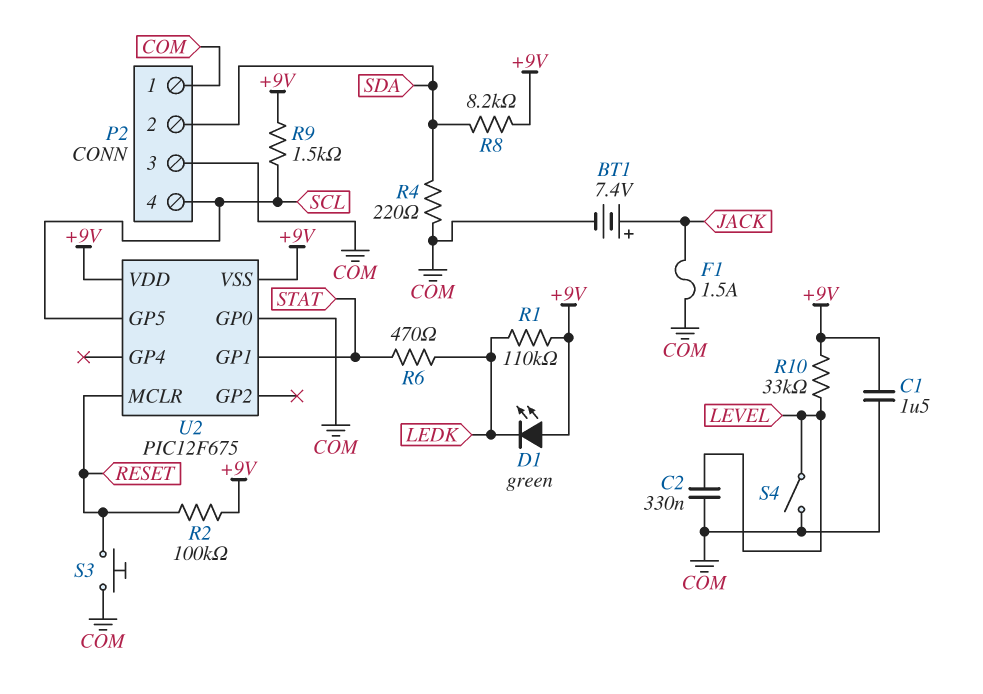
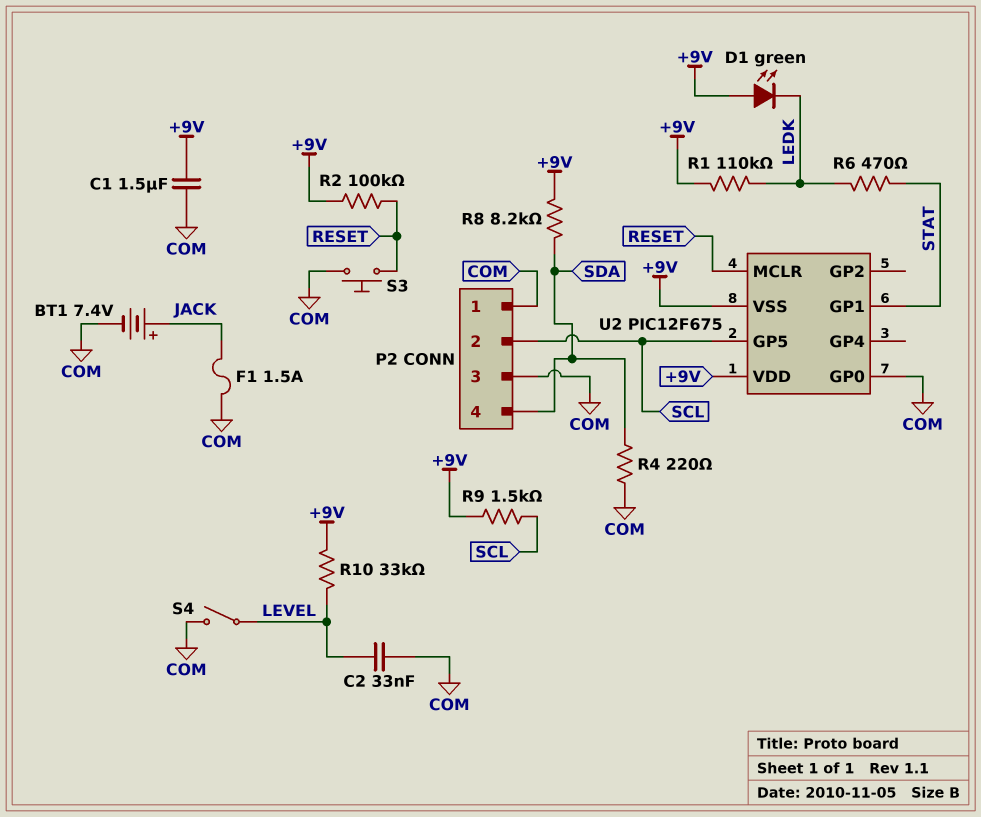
C2: 330nF (COM, LEVEL) -> 33nF (COM, LEVEL)
P2 pin 2: SDA -> SCL
P2 pin 4: SCL -> SDA

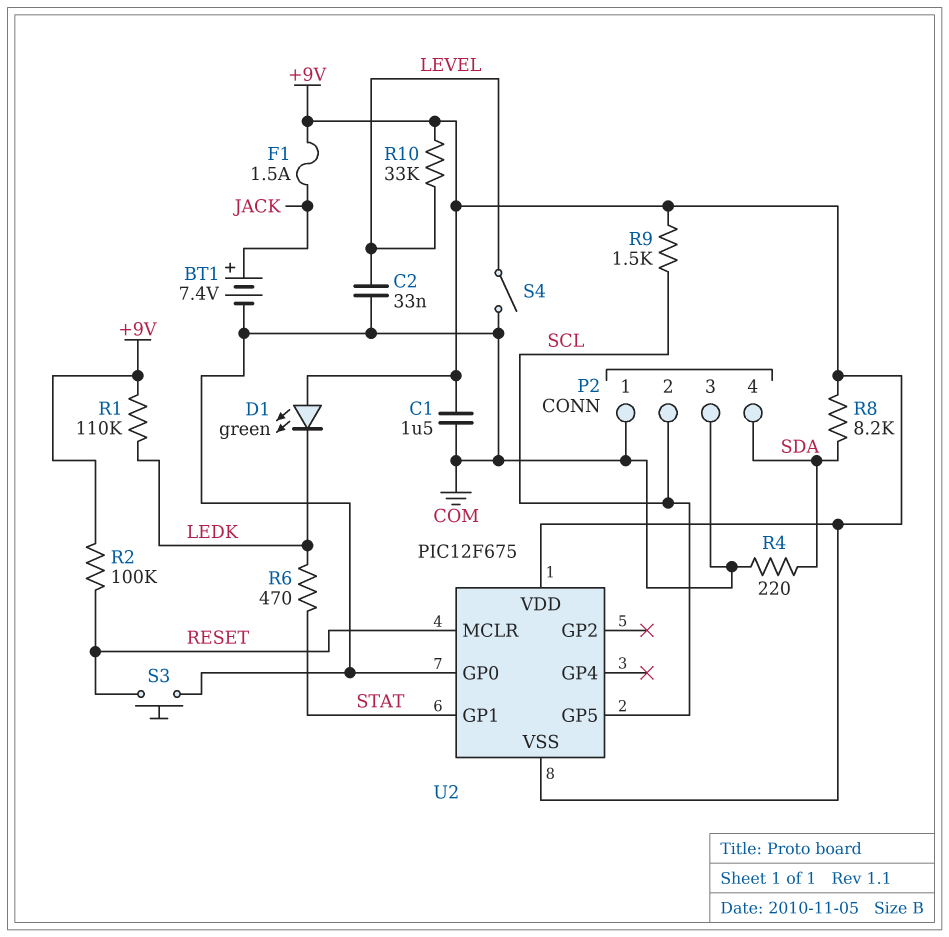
F1: 1.5A (COM, JACK) -> 1.5A (+9V, JACK)

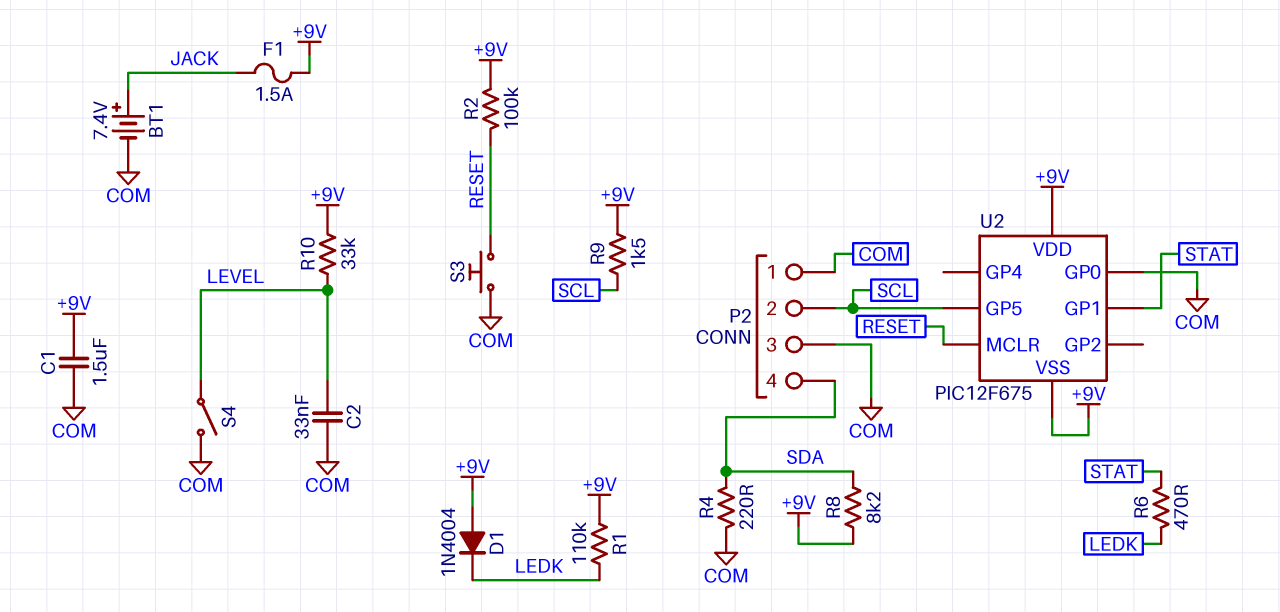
D1: LED green (A +9V, K LEDK) -> diode 1N4004 (A +9V, K LEDK)

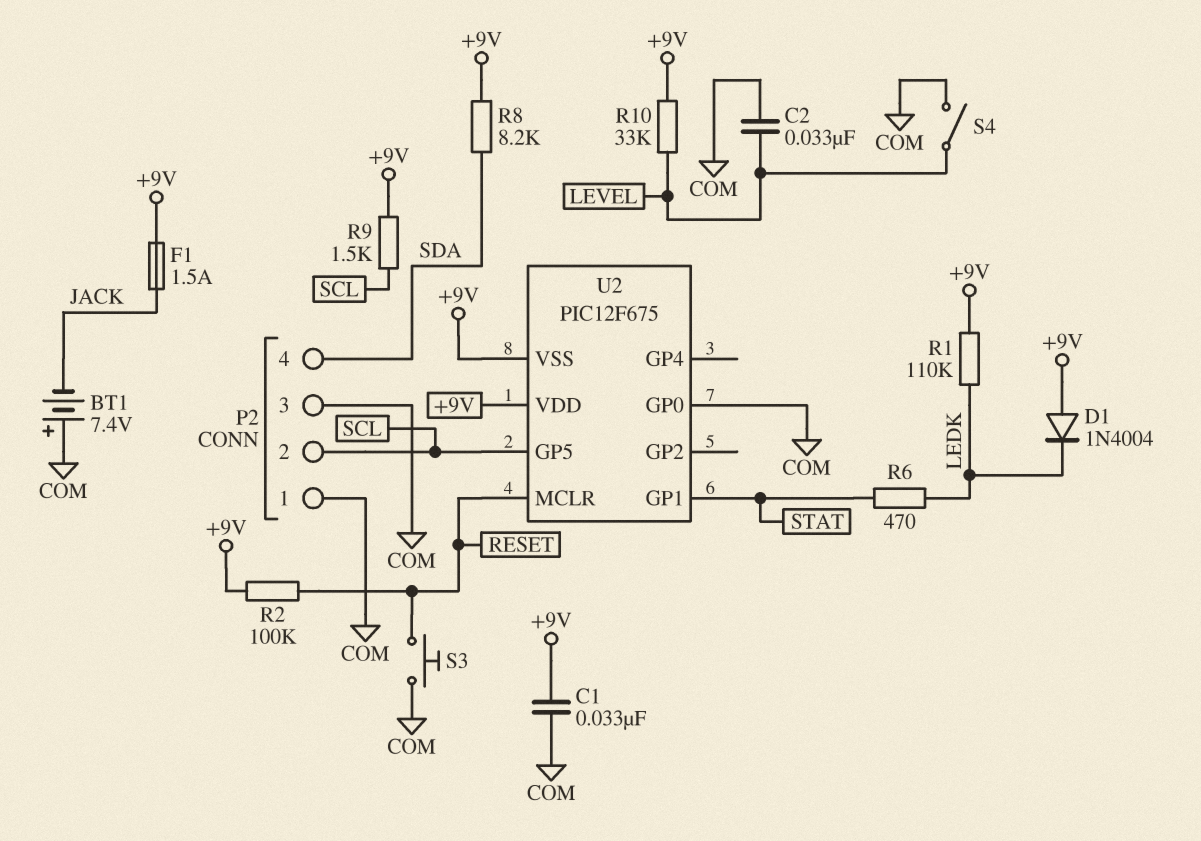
BT1: 7.4V (plus JACK, minus COM) -> 7.4V (plus COM, minus JACK)
C1: 1.5uF (+9V, COM) -> 33nF (+9V, COM)
R4: 220 (COM, SDA) -> none

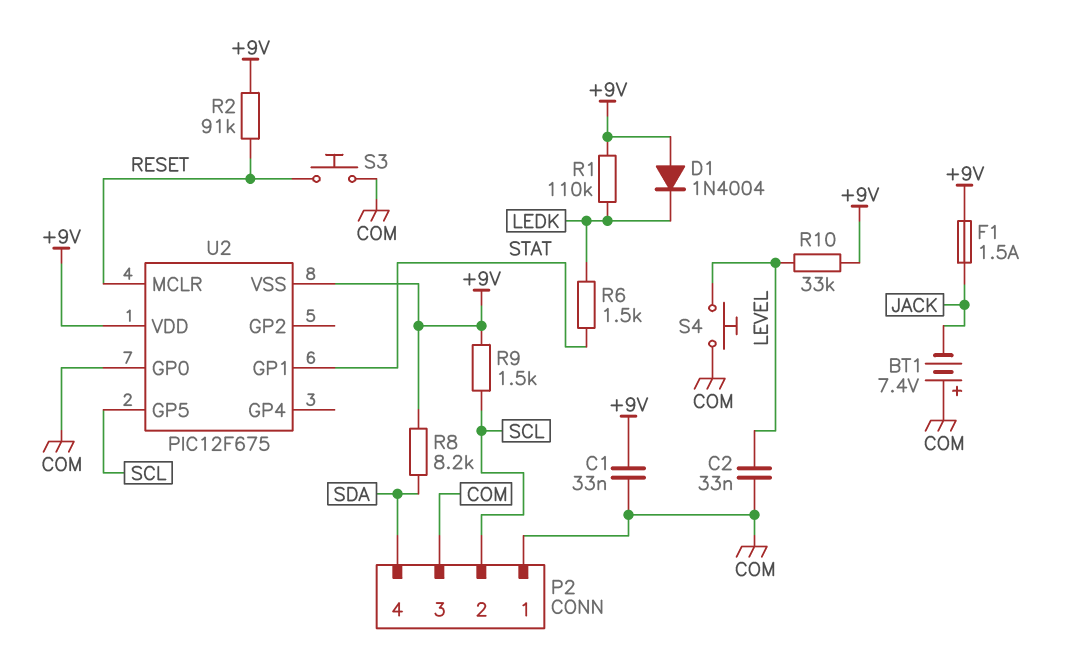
R2: 100k (+9V, RESET) -> 91k (+9V, RESET)
R6: 470 (LEDK, STAT) -> 1.5k (LEDK, STAT)
S4: switch (COM, LEVEL) -> button (COM, LEVEL)

